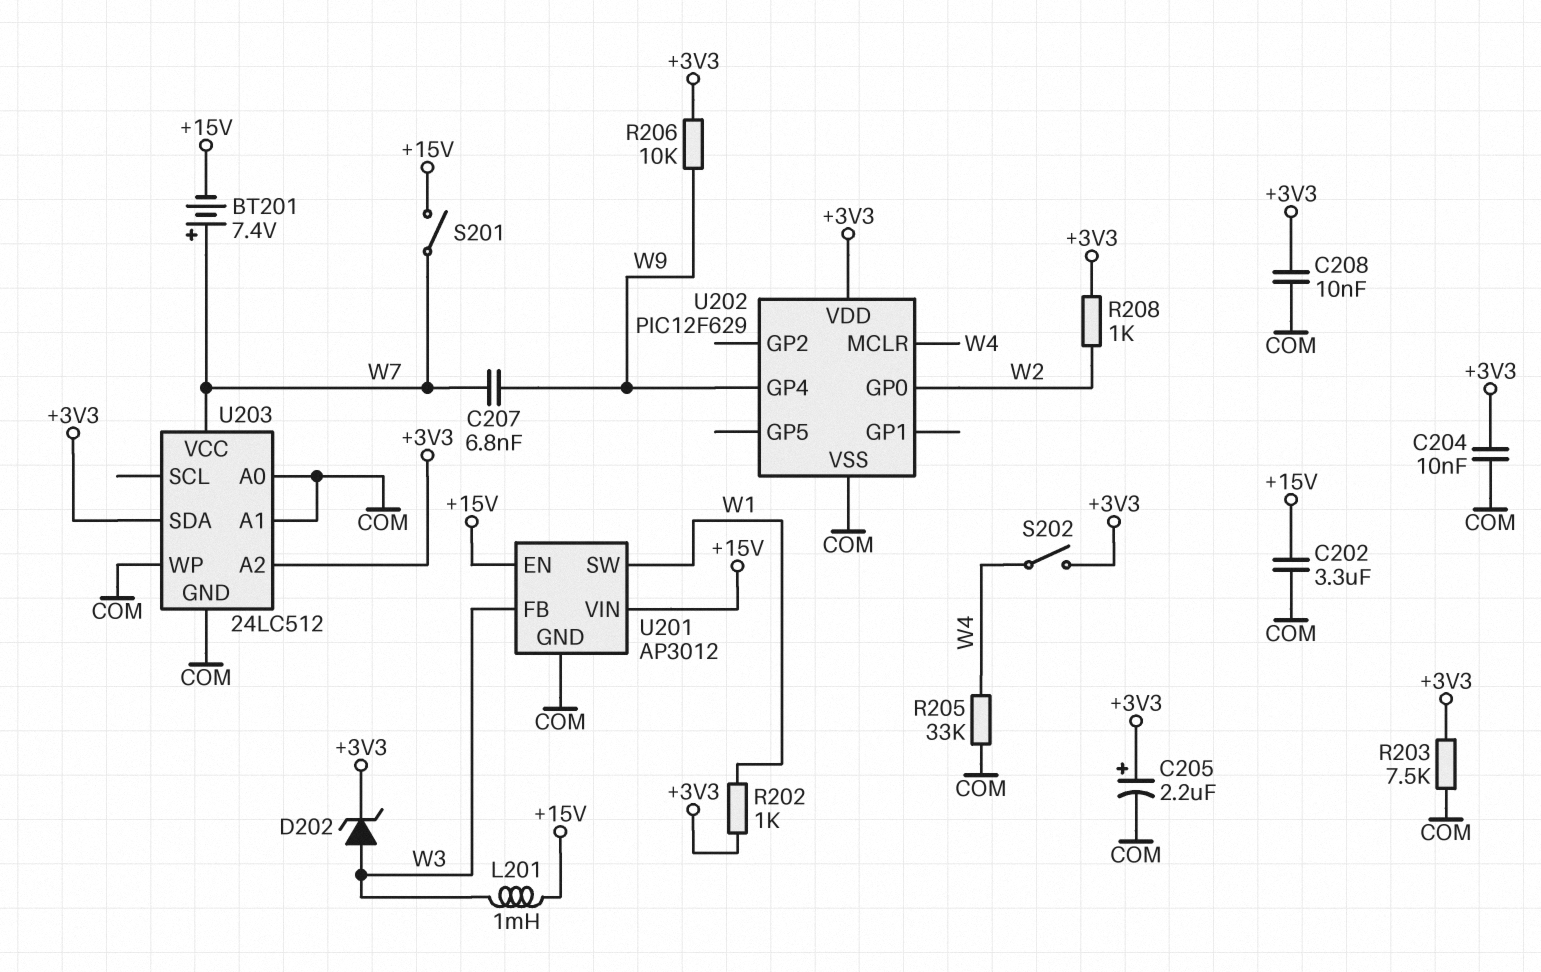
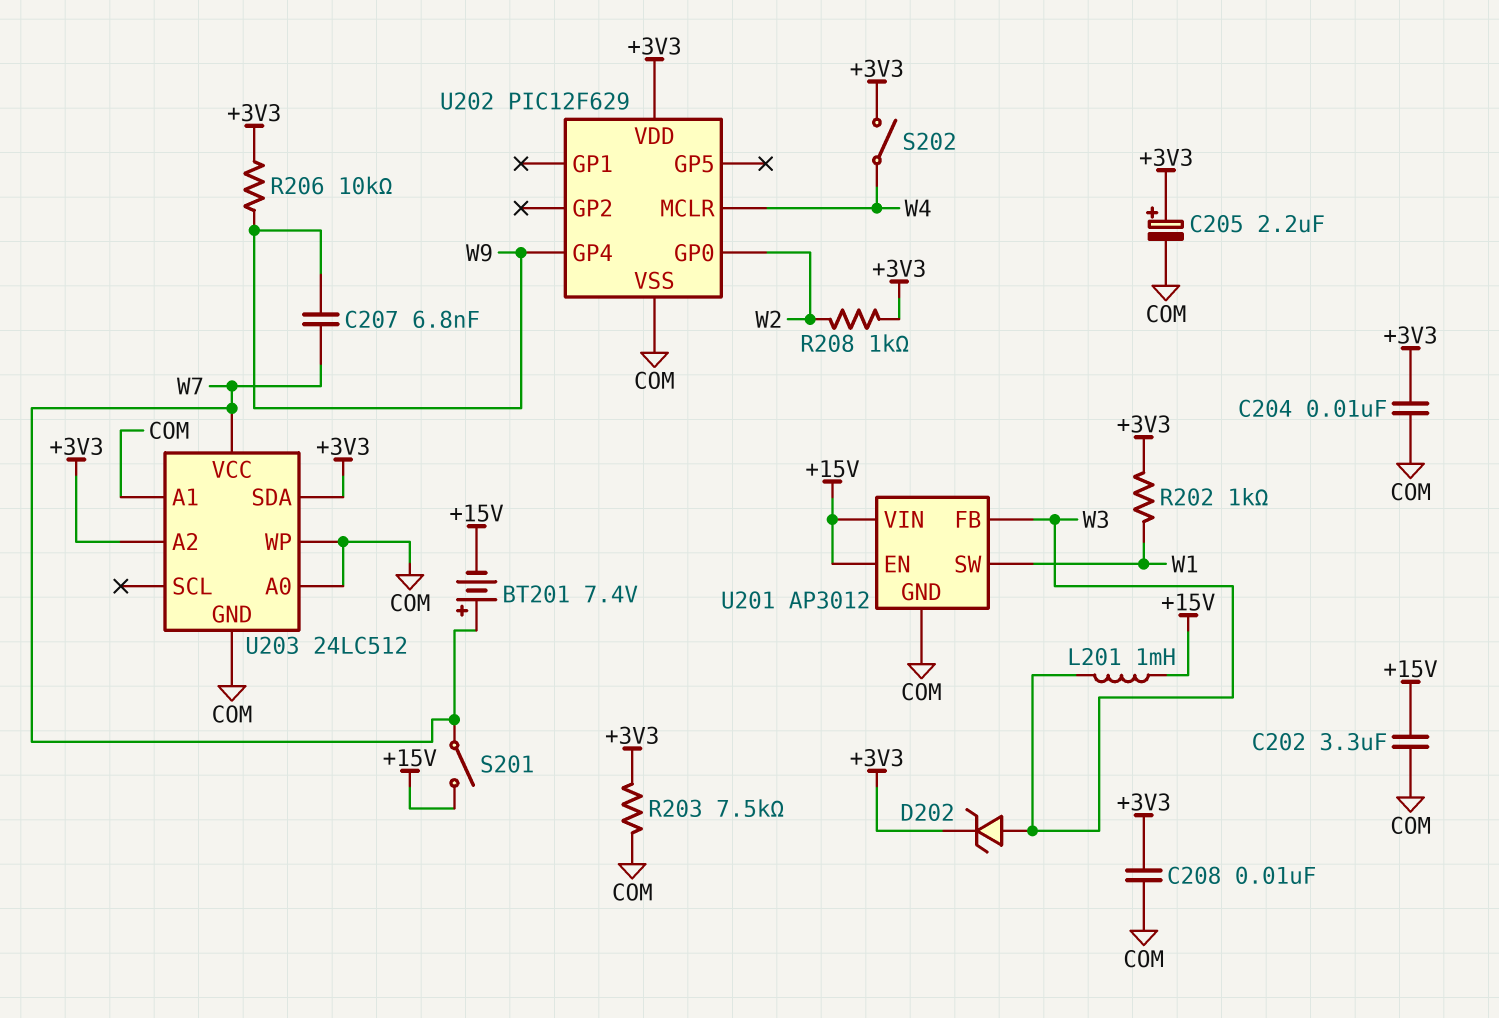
R205: 33k (COM, W4) -> none

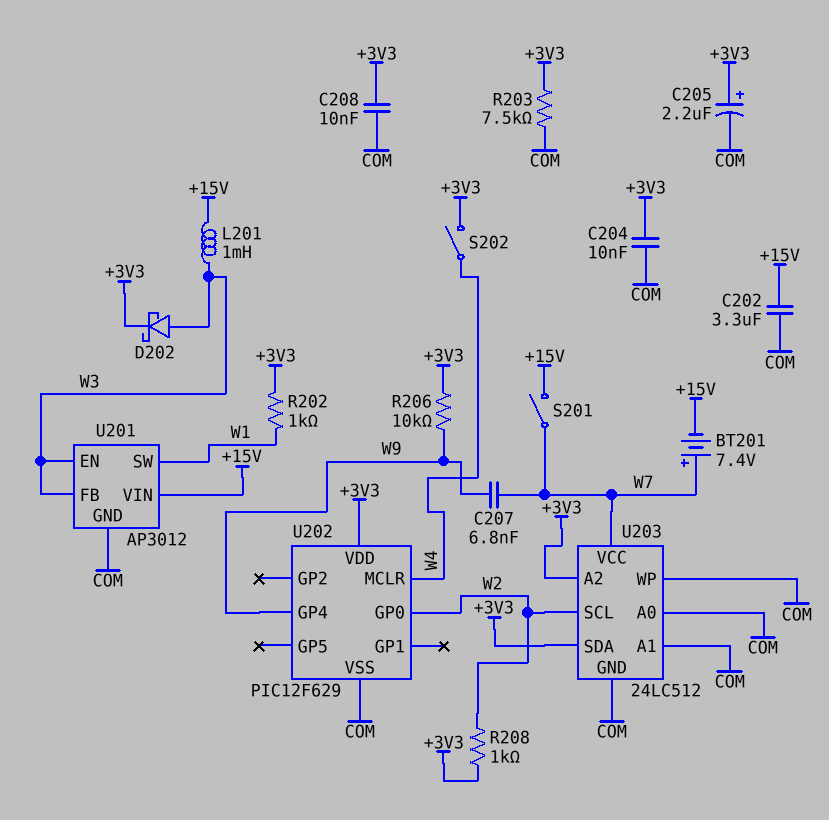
D202: zener (A W3, K +3V3) -> schottky (A W3, K +3V3)
U201 pin EN: +15V -> W3
U203 pin SCL: none -> W2

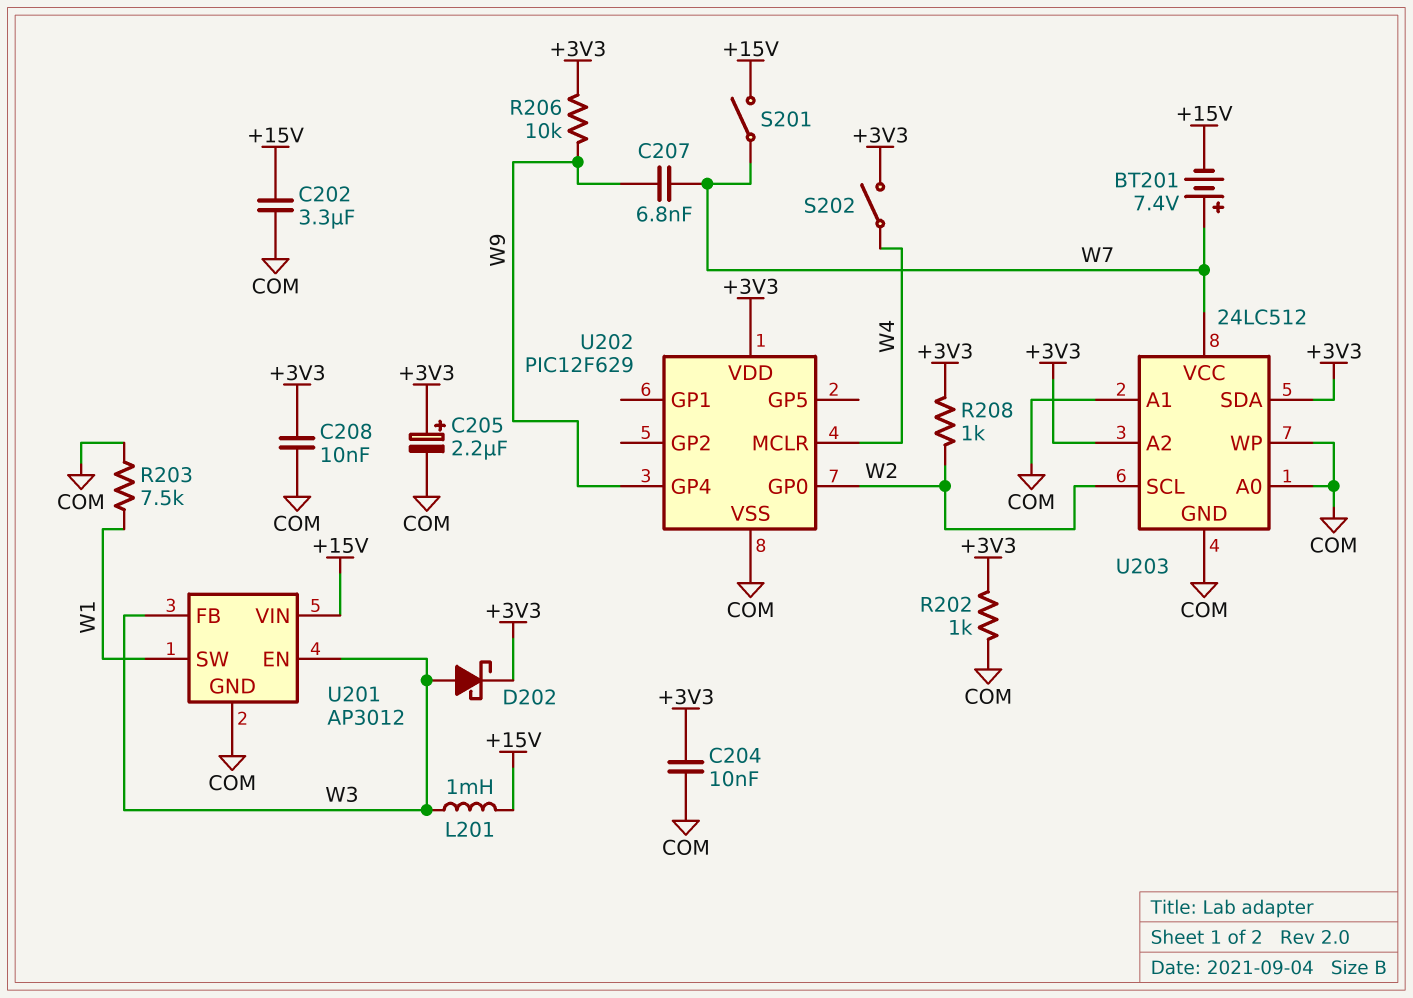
R202: 1k (+3V3, W1) -> 1k (+3V3, COM)
R203: 7.5k (+3V3, COM) -> 7.5k (COM, W1)

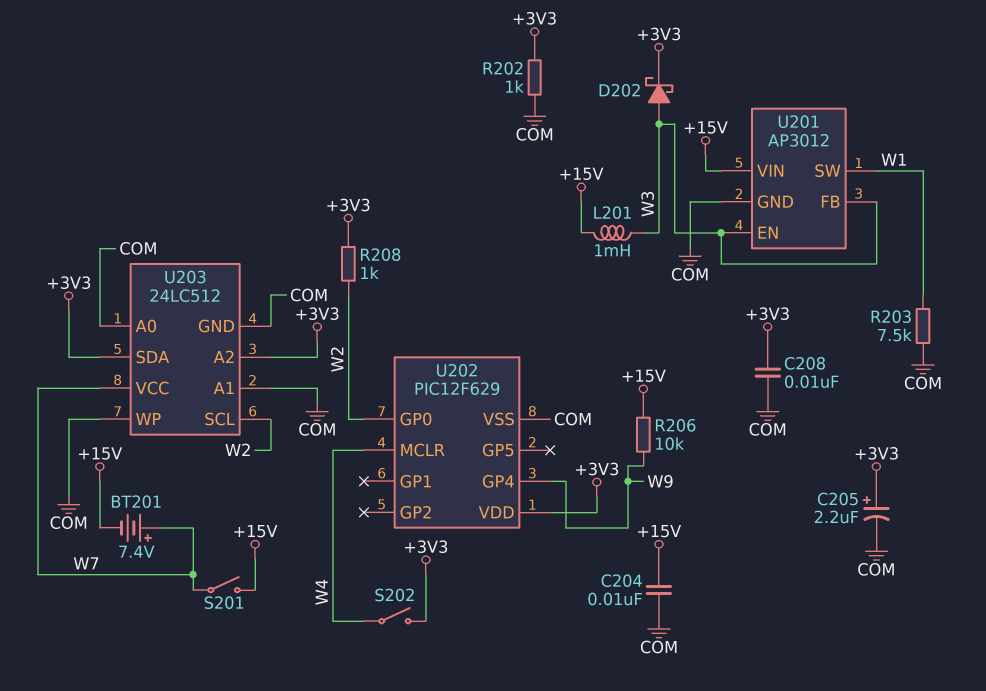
C202: 3.3uF (+15V, COM) -> none
C204: 10nF (+3V3, COM) -> 10nF (+15V, COM)
C207: 6.8nF (W7, W9) -> none
R206: 10k (+3V3, W9) -> 10k (+15V, W9)

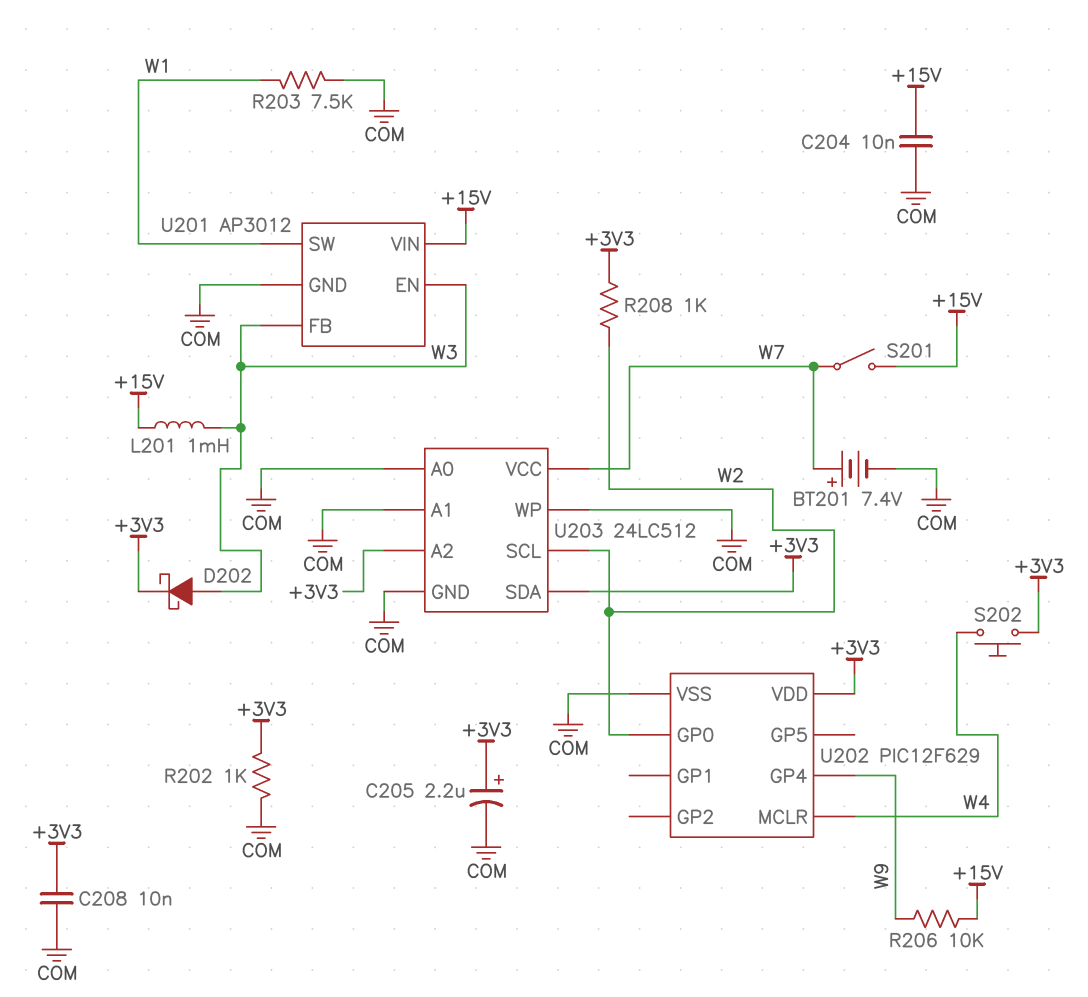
BT201: 7.4V (plus W7, minus +15V) -> 7.4V (plus W7, minus COM)
S202: switch (+3V3, W4) -> button (+3V3, W4)

